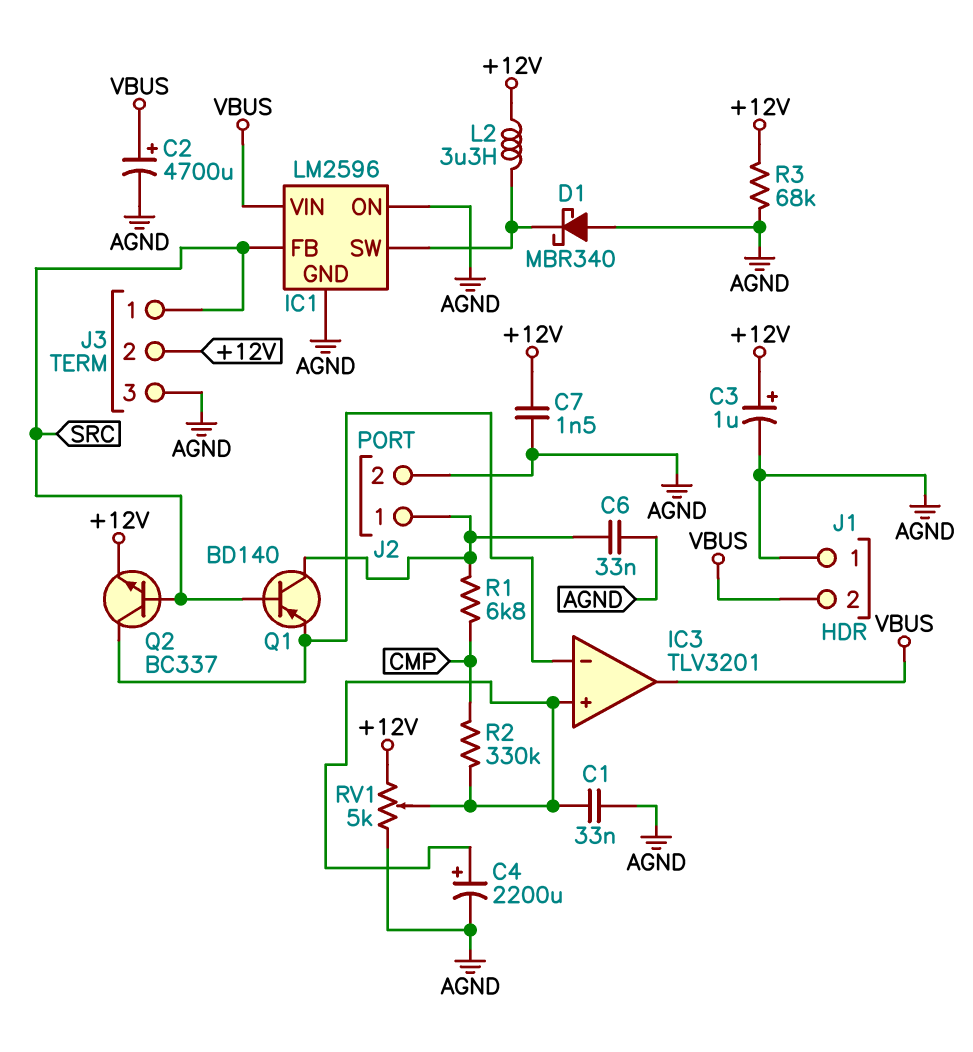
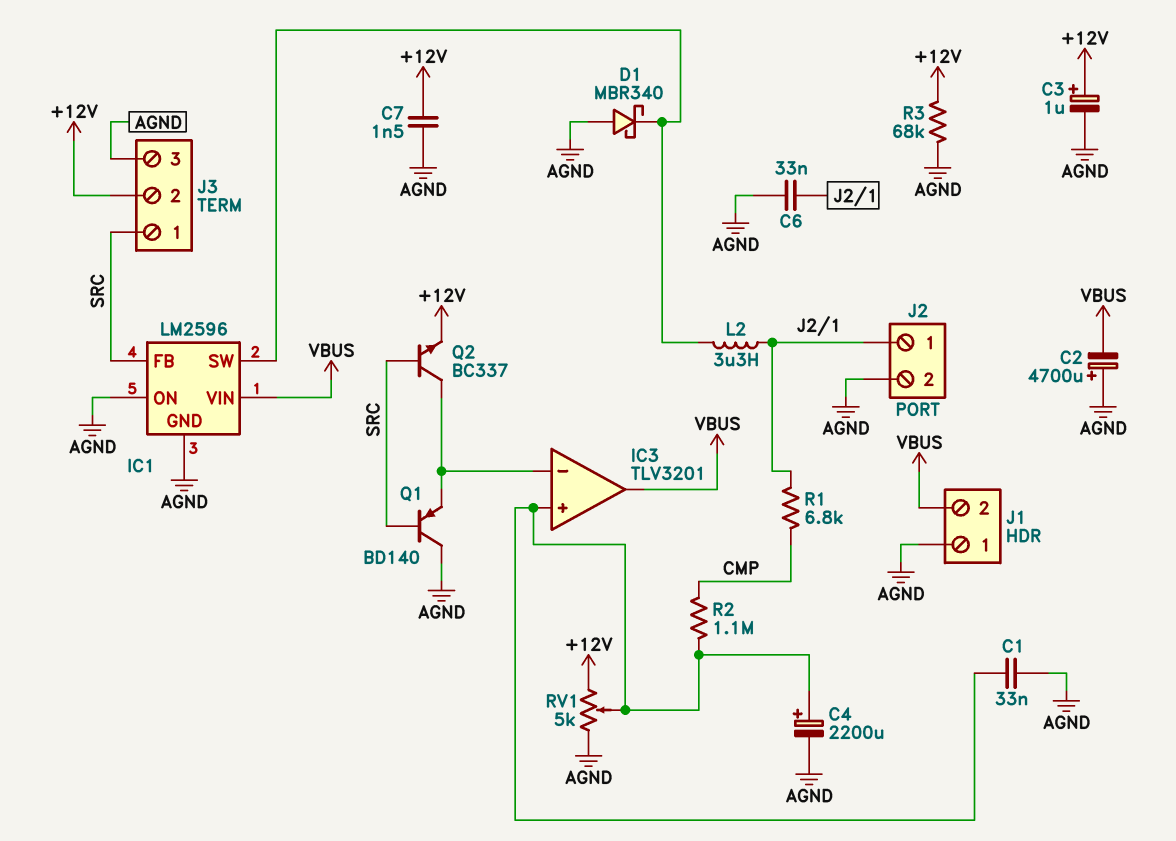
C2: 4700uF (plus VBUS, minus AGND) -> 4700uF (plus AGND, minus VBUS)
L2: 3.3uH (+12V, IC1/SW) -> 3.3uH (IC1/SW, J2/1)
Q1: PNP BD140 (B SRC, C J2/1, E IC3/in-) -> PNP BD140 (B SRC, C AGND, E IC3/in-)
R2: 330k (CMP, IC3/in+) -> 1.1M (CMP, IC3/in+)

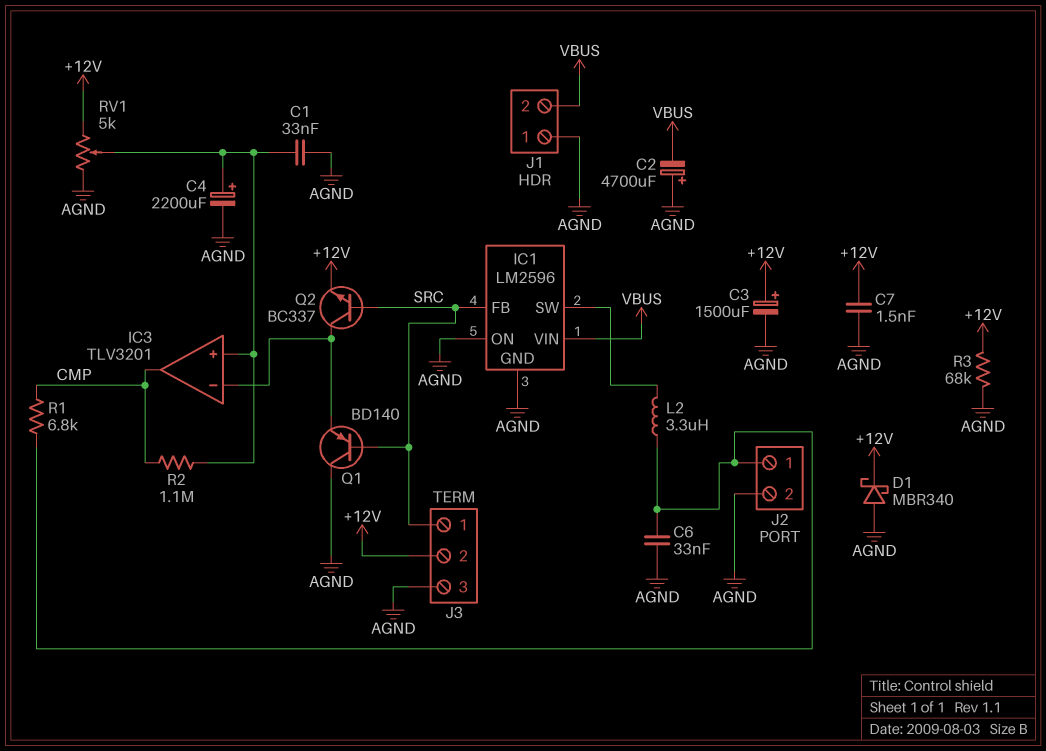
C3: 1uF (plus +12V, minus AGND) -> 1500uF (plus +12V, minus AGND)
D1: schottky MBR340 (A AGND, K IC1/SW) -> schottky MBR340 (A AGND, K +12V)
IC3 pin out: VBUS -> CMP

